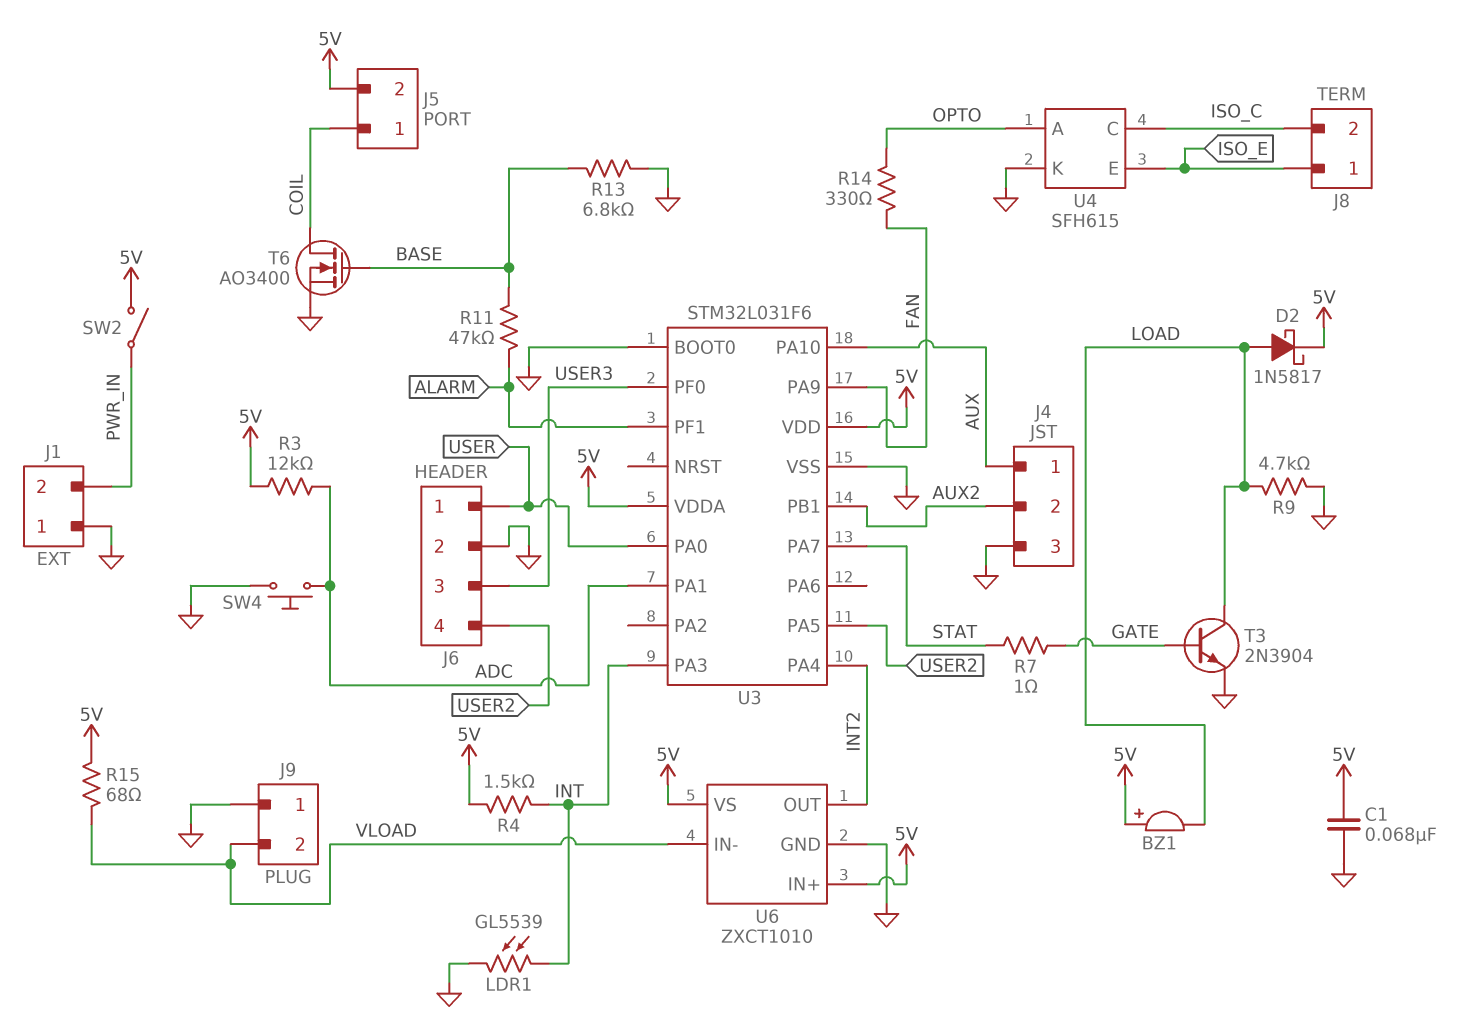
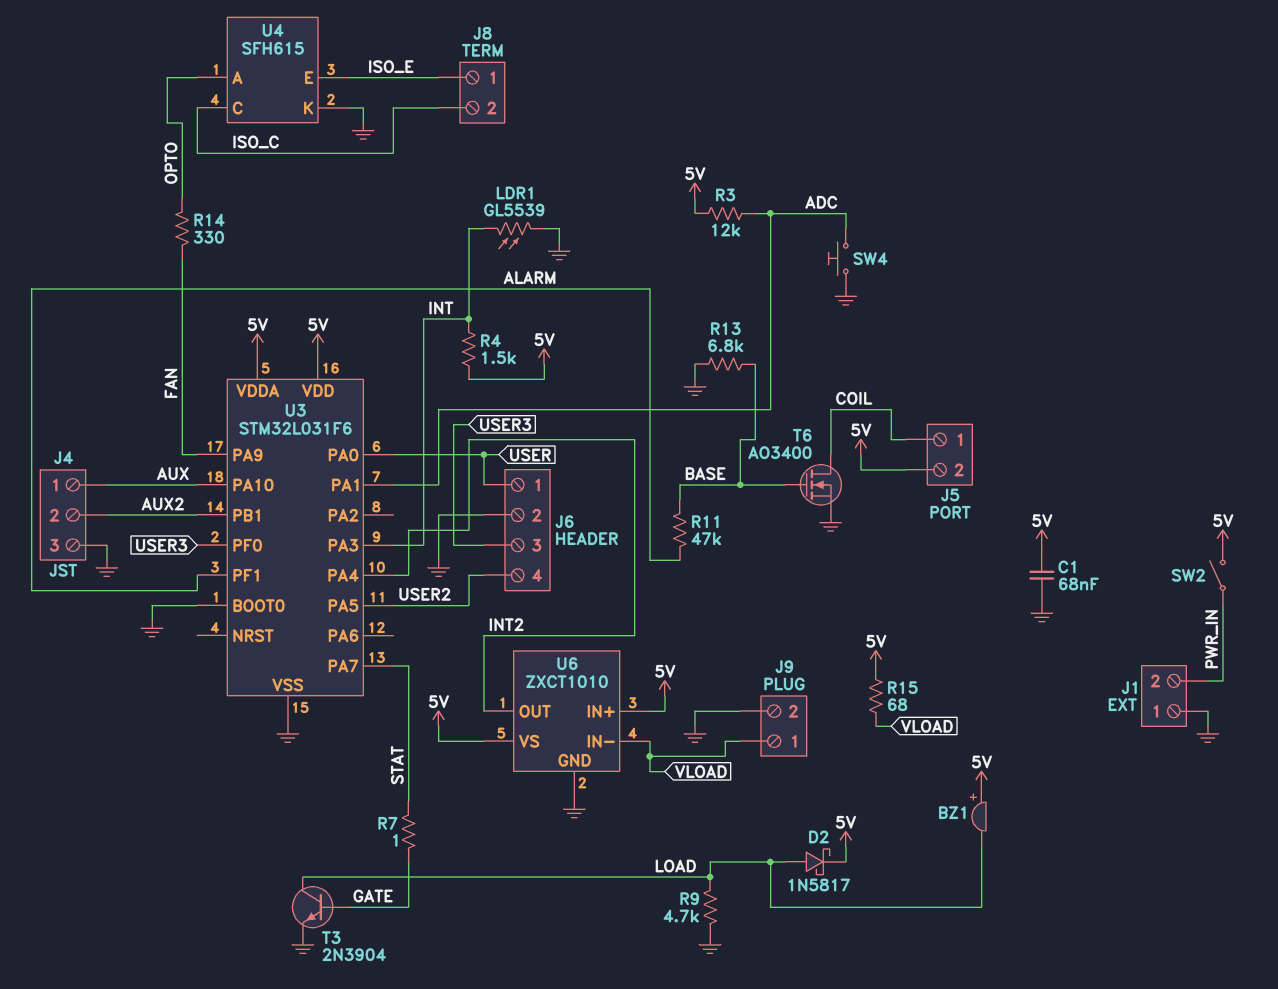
J9 pin 1: GND -> VLOAD
J9 pin 2: VLOAD -> GND

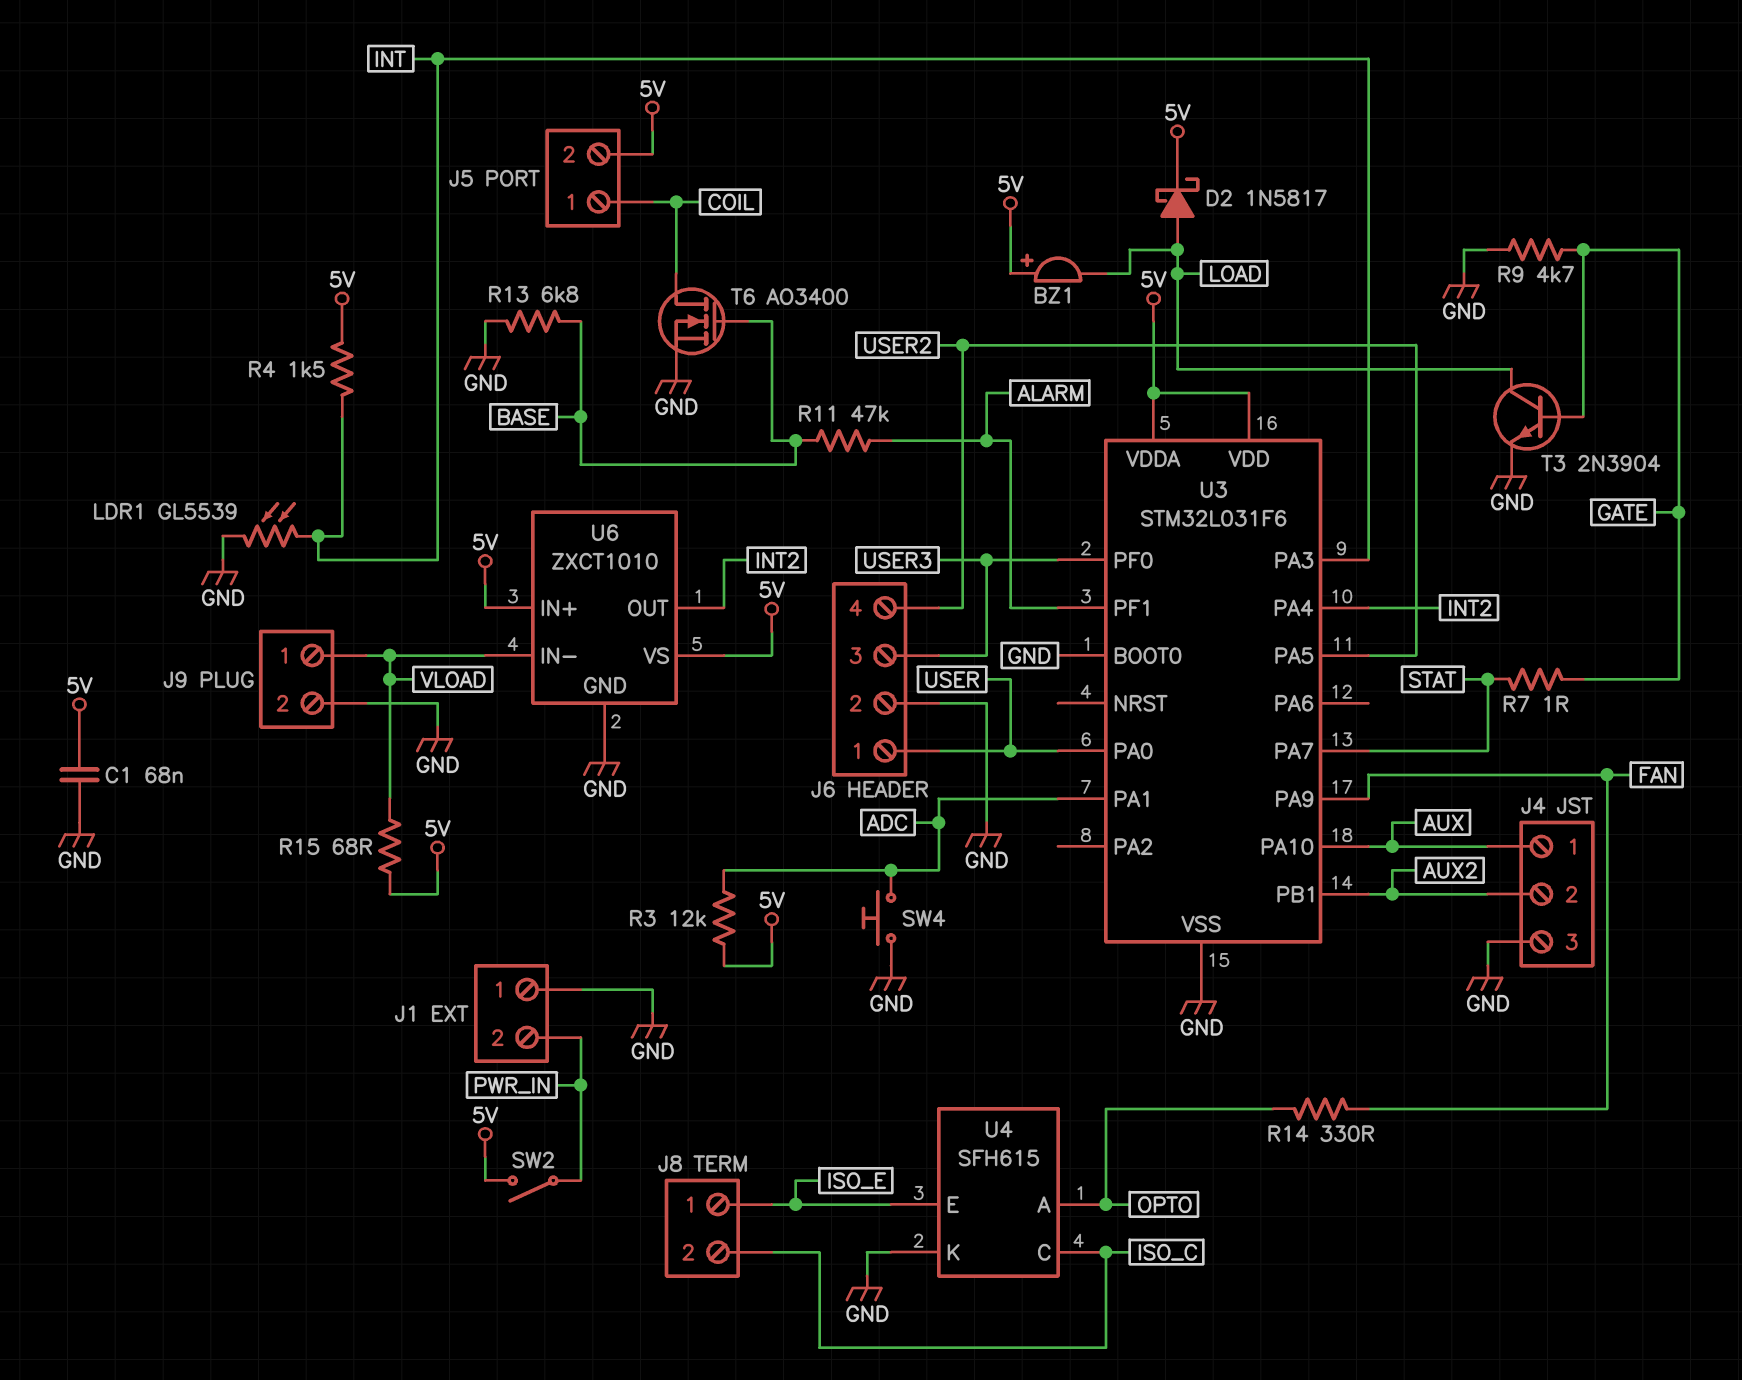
R9: 4.7k (GND, LOAD) -> 4.7k (GATE, GND)

